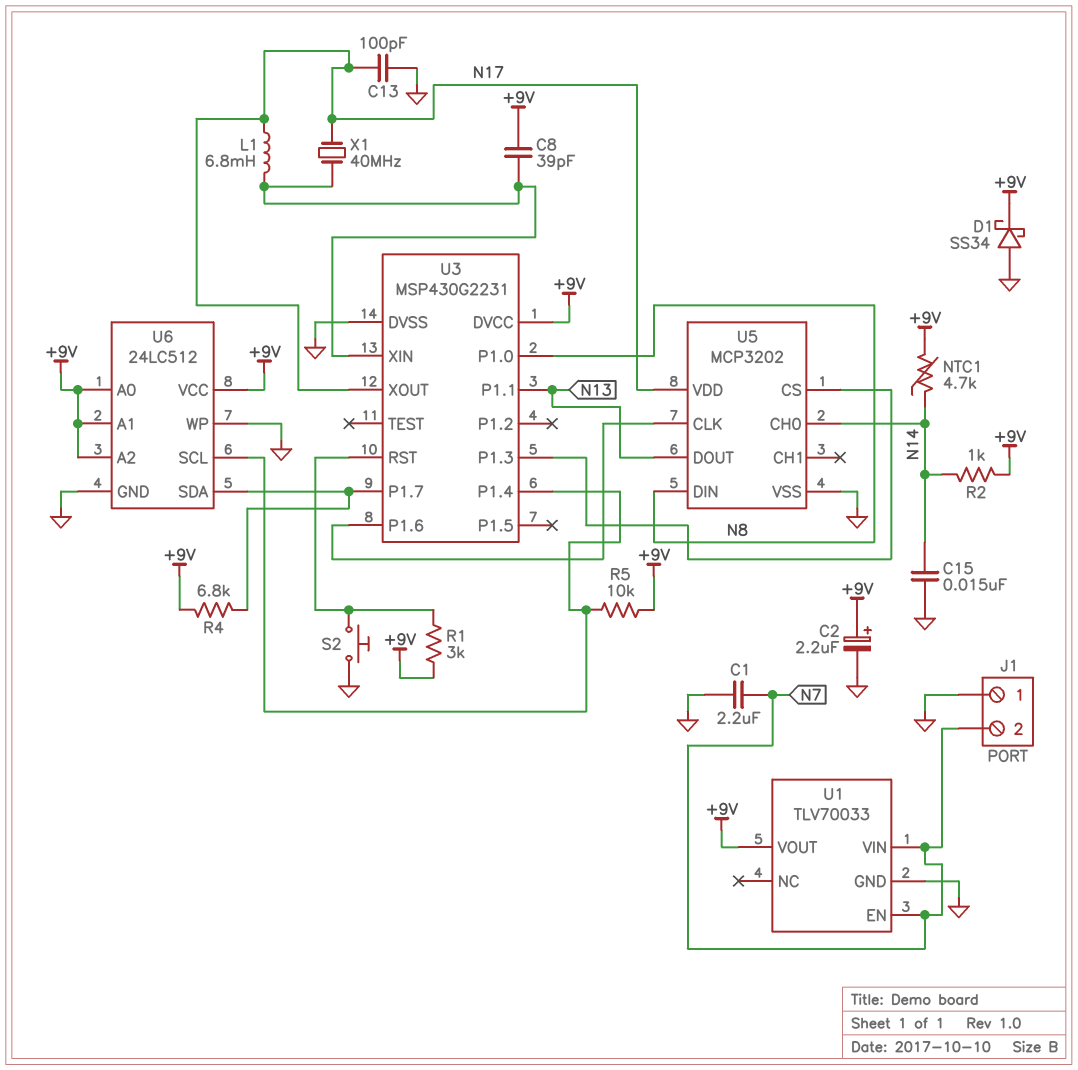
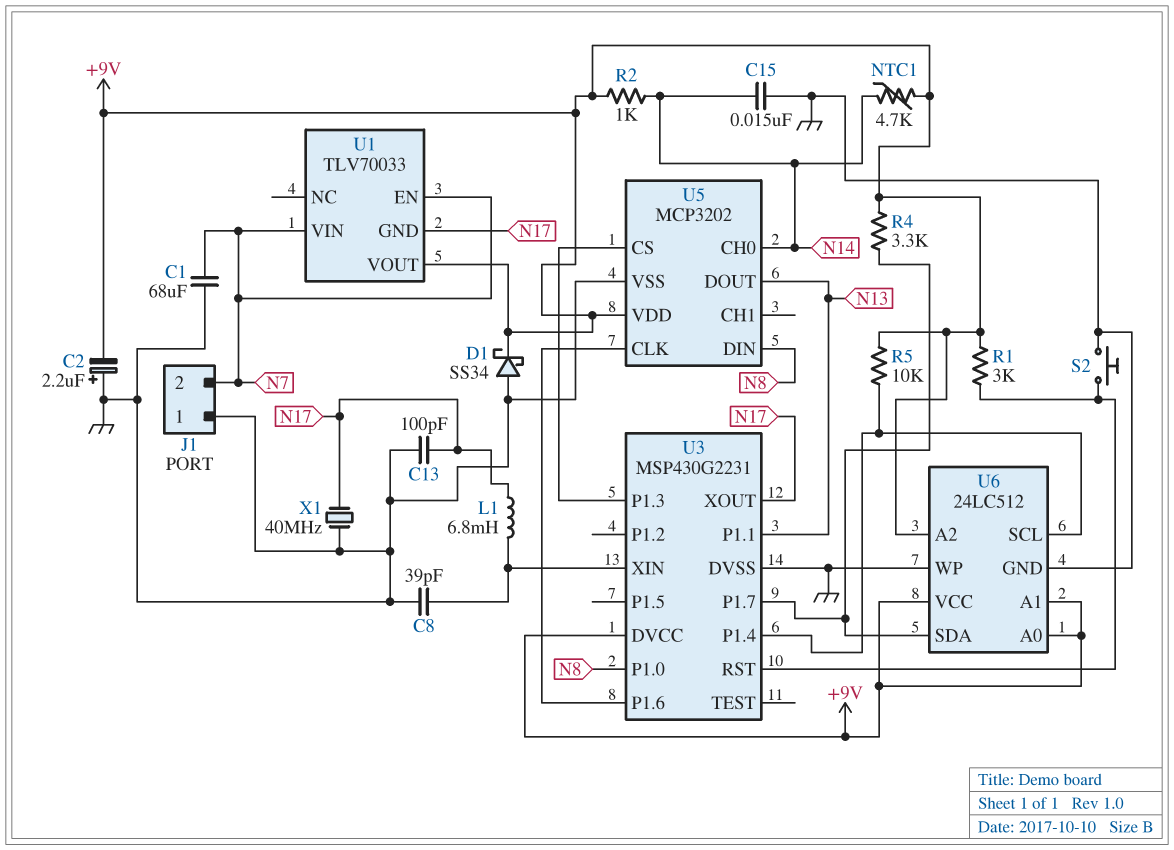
C1: 2.2uF (GND, N7) -> 68uF (GND, N7)
C2: 2.2uF (plus +9V, minus GND) -> 2.2uF (plus GND, minus +9V)
C8: 39pF (+9V, U3/XIN) -> 39pF (GND, U3/XIN)
R4: 6.8k (+9V, U3/P1.7) -> 3.3k (+9V, U3/P1.7)
U1 pin GND: GND -> N17
U5 pin VDD: N17 -> +9V
X1: 40MHz (N17, U3/XIN) -> 40MHz (GND, N17)

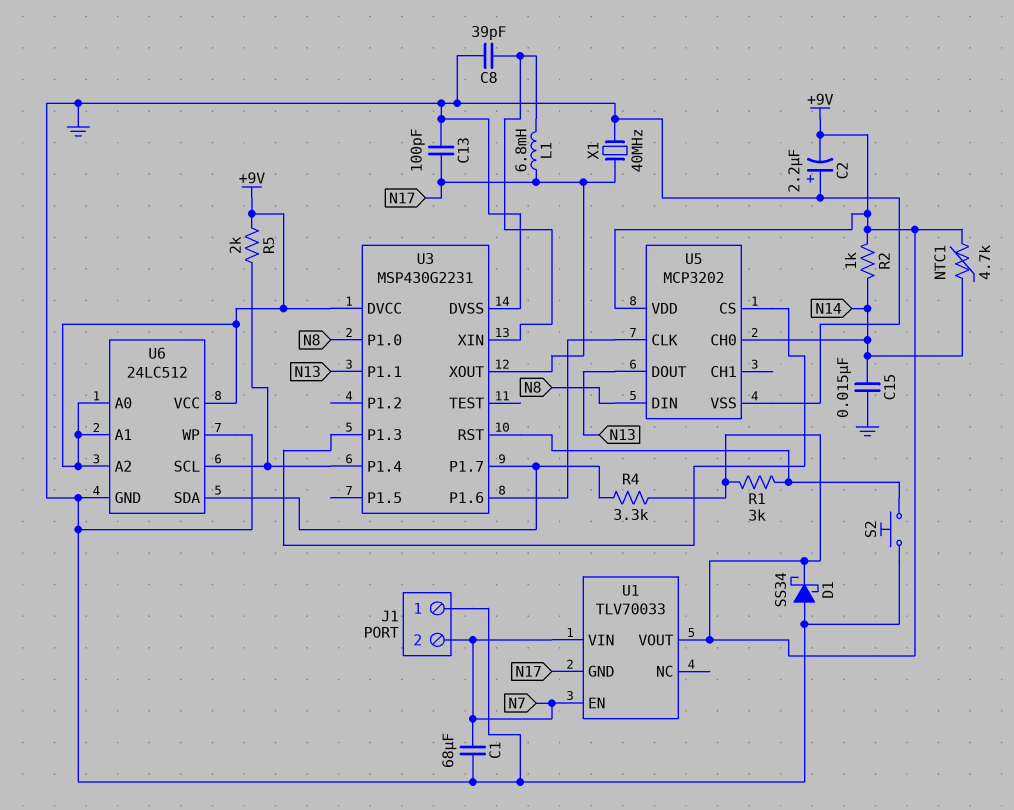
R5: 10k (+9V, U3/P1.4) -> 2k (+9V, U3/P1.4)

